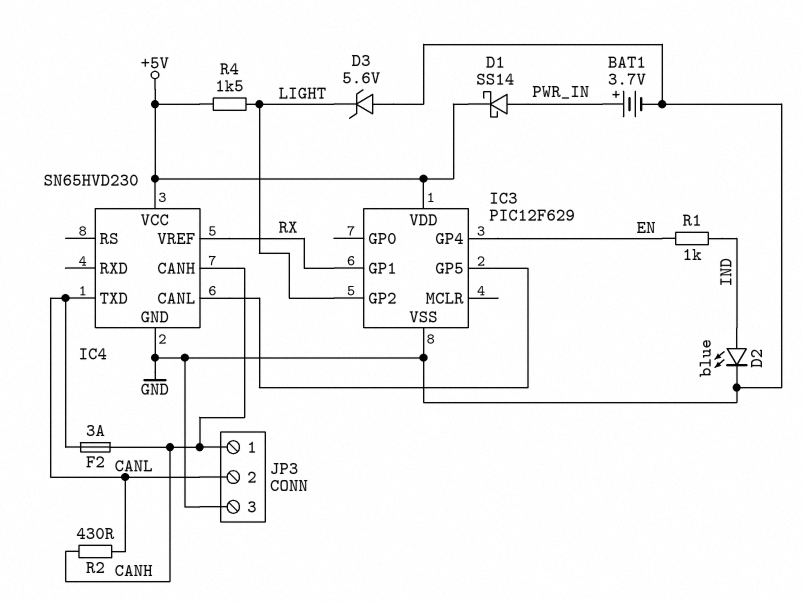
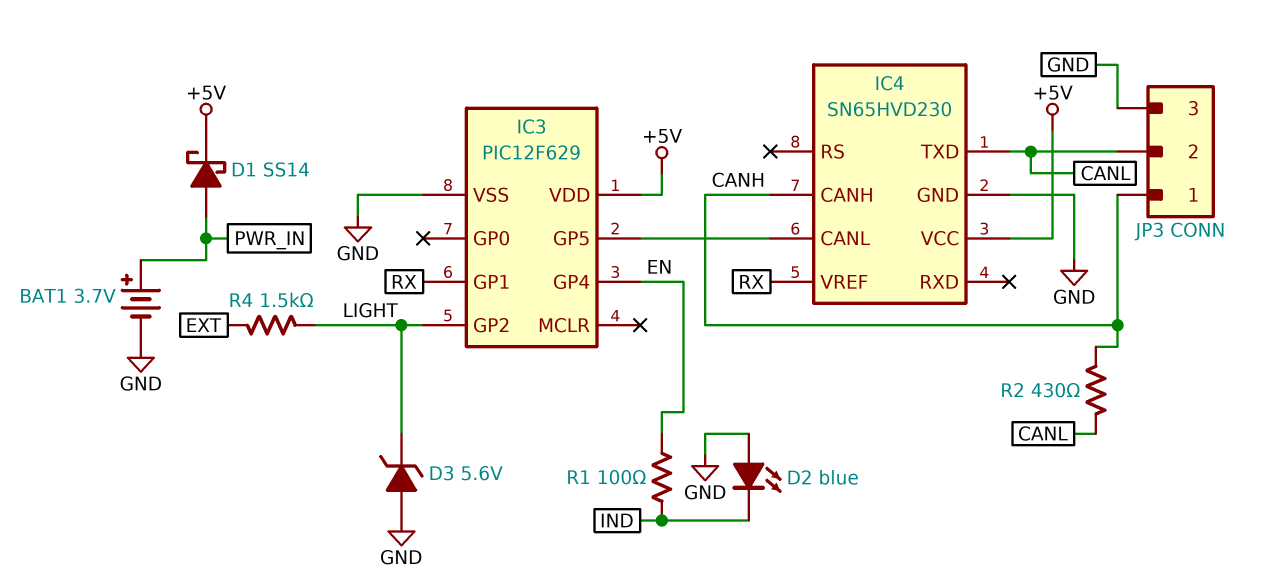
D2: LED blue (A IND, K GND) -> LED blue (A GND, K IND)
F2: 3A (CANH, CANL) -> none
R1: 1k (EN, IND) -> 100 (EN, IND)
R4: 1.5k (+5V, LIGHT) -> 1.5k (EXT, LIGHT)

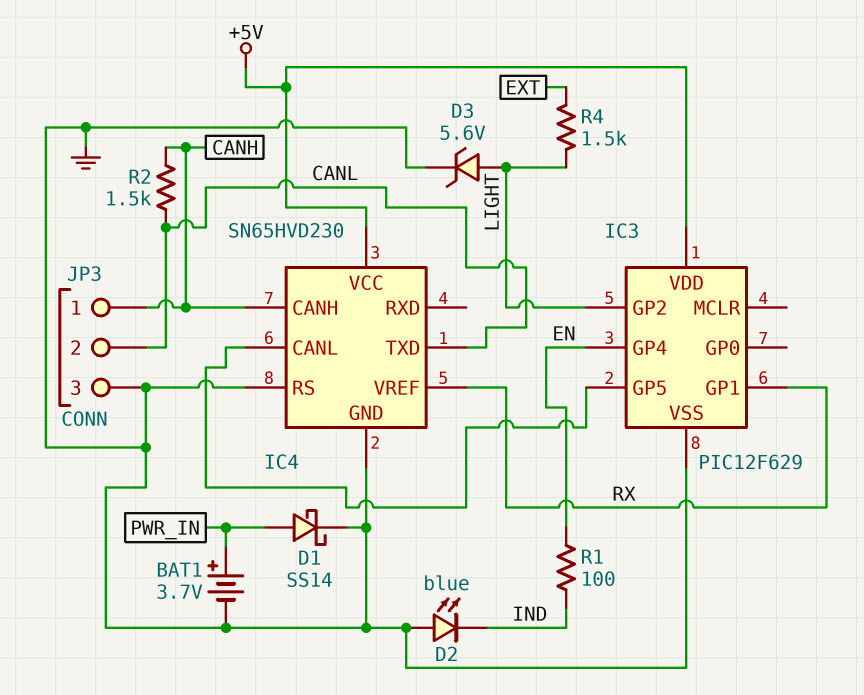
D1: schottky SS14 (A PWR_IN, K +5V) -> schottky SS14 (A PWR_IN, K GND)
D3: zener 5.6V (A GND, K LIGHT) -> zener 5.6V (A LIGHT, K GND)
IC4 pin RS: none -> GND
R2: 430 (CANH, CANL) -> 1.5k (CANH, CANL)

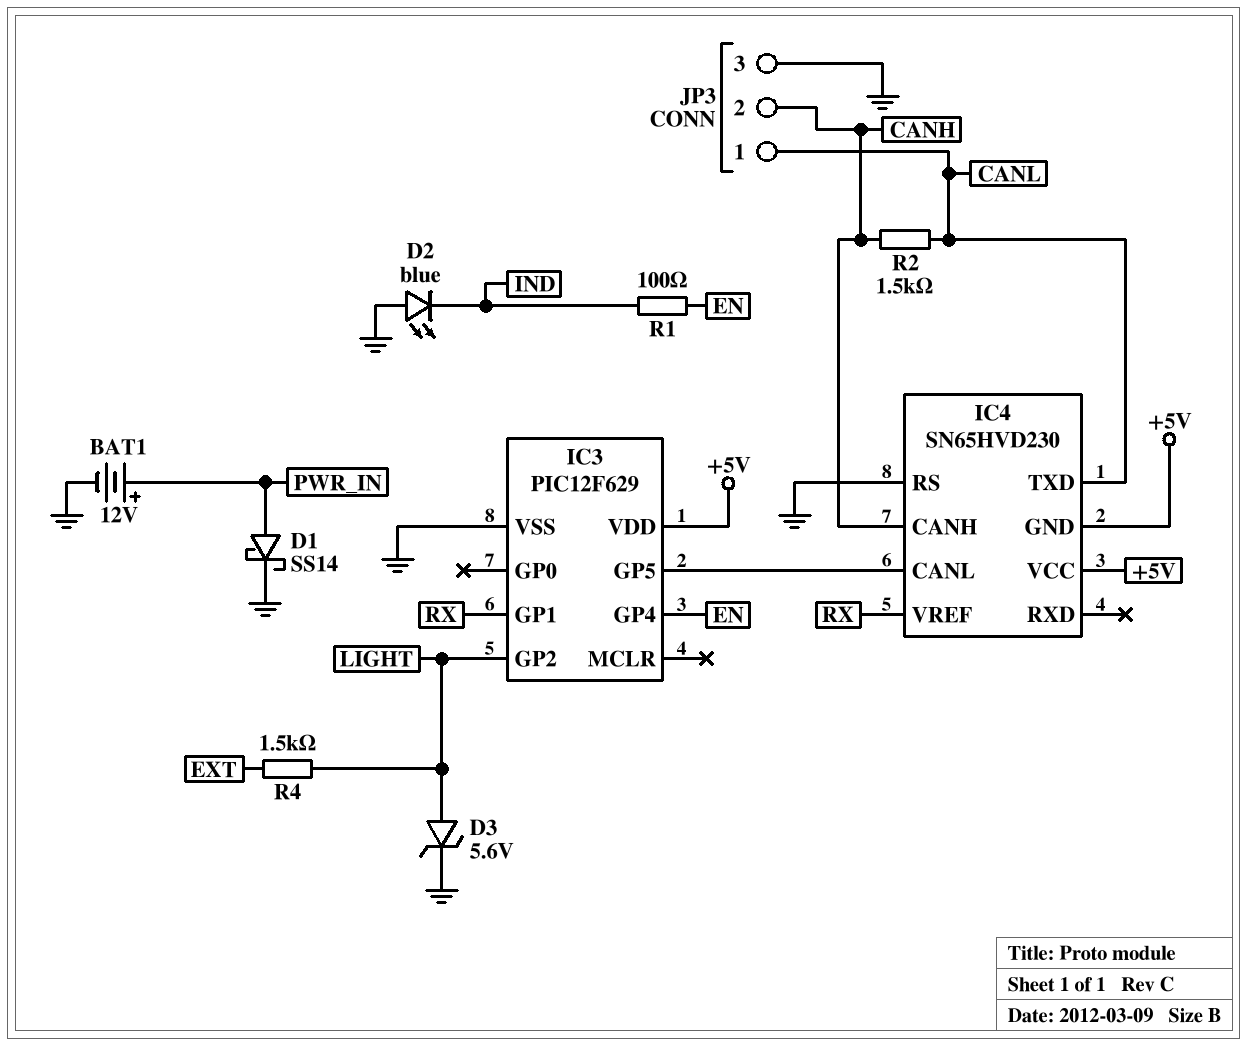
BAT1: 3.7V (plus PWR_IN, minus GND) -> 12V (plus PWR_IN, minus GND)
IC4 pin GND: GND -> +5V
JP3 pin 1: CANH -> CANL
JP3 pin 2: CANL -> CANH

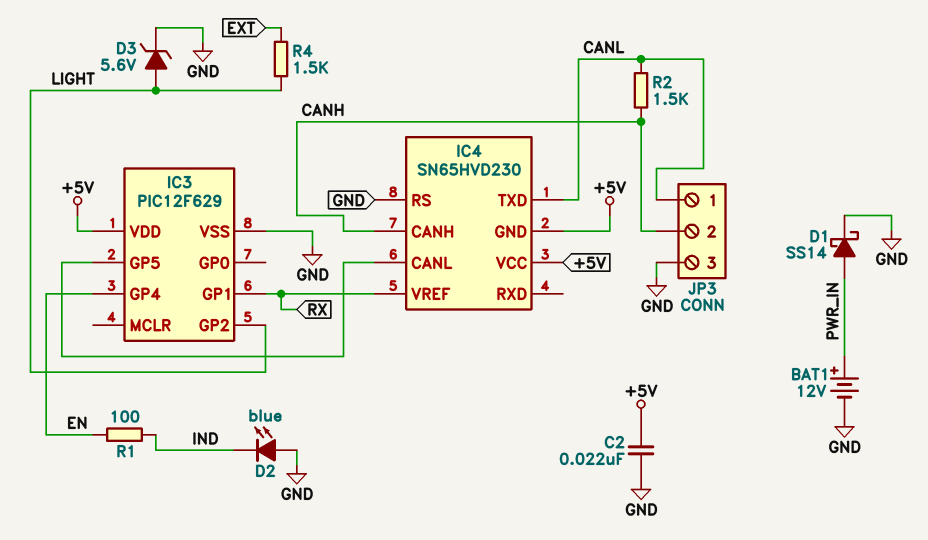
C2: none -> 22nF (+5V, GND)

